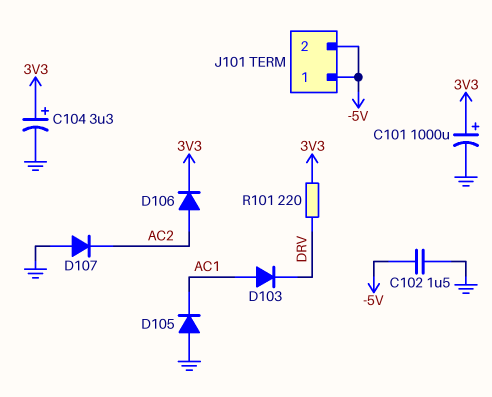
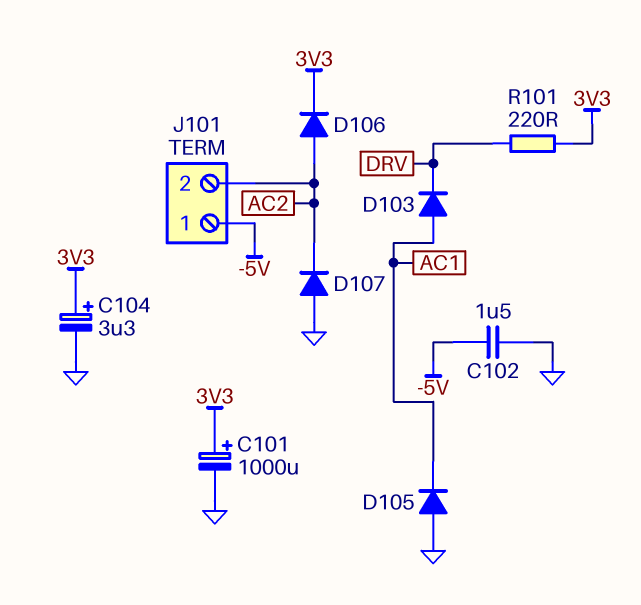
J101 pin 2: -5V -> AC2

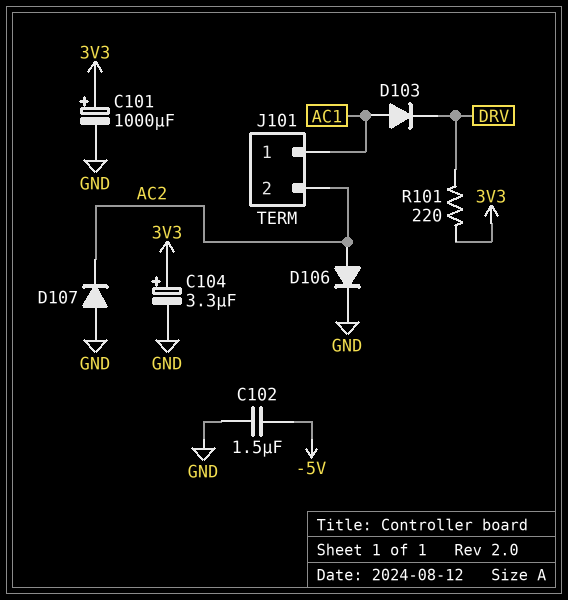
D105: diode (A GND, K AC1) -> none
D106: diode (A AC2, K 3V3) -> diode (A AC2, K GND)
J101 pin 1: -5V -> AC1

